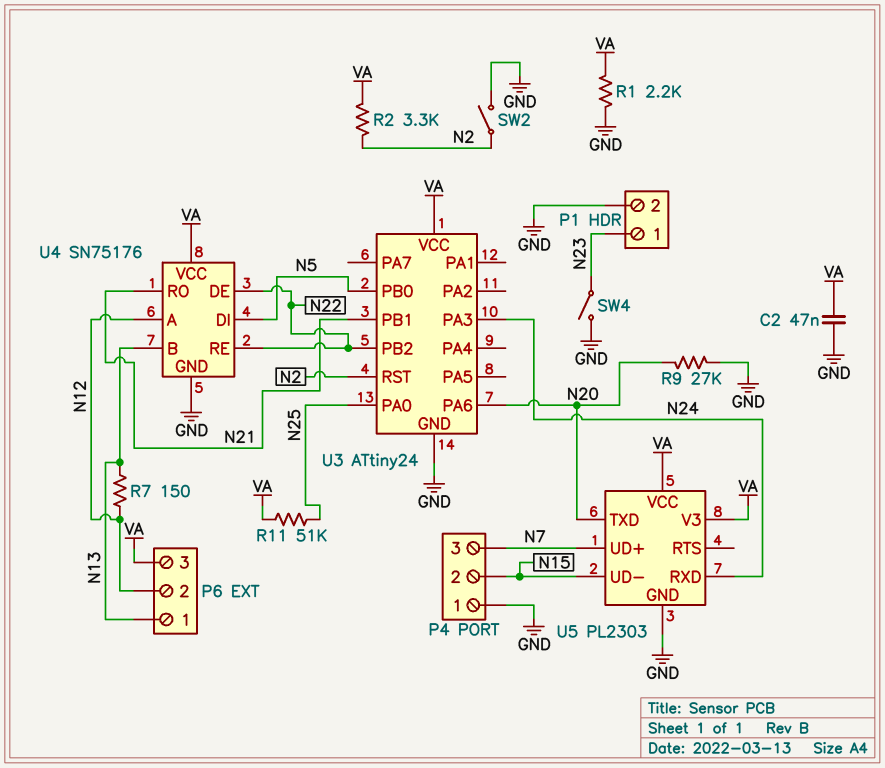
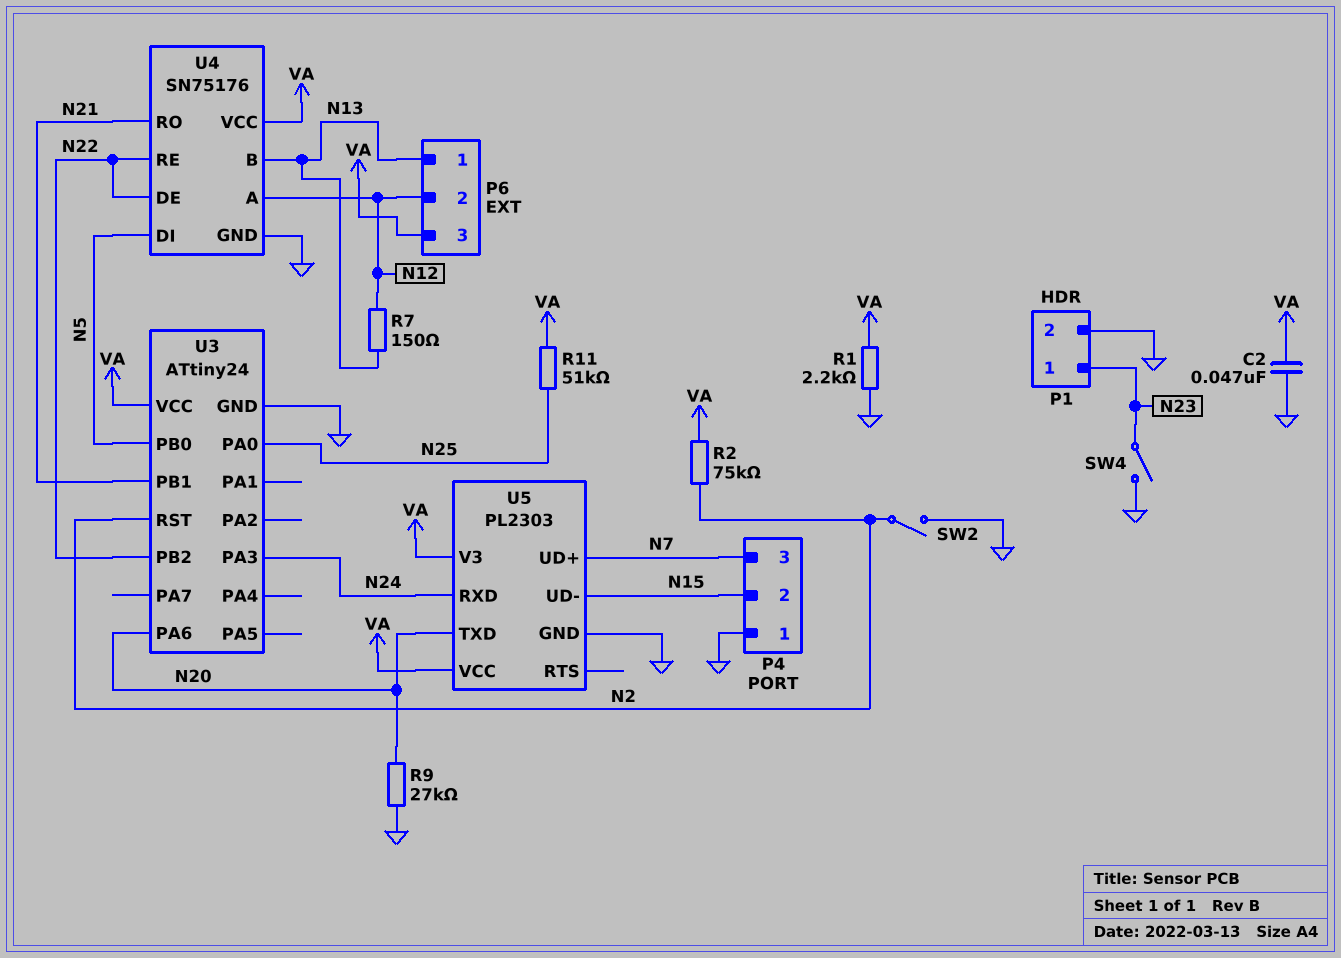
R2: 3.3k (N2, VA) -> 75k (N2, VA)

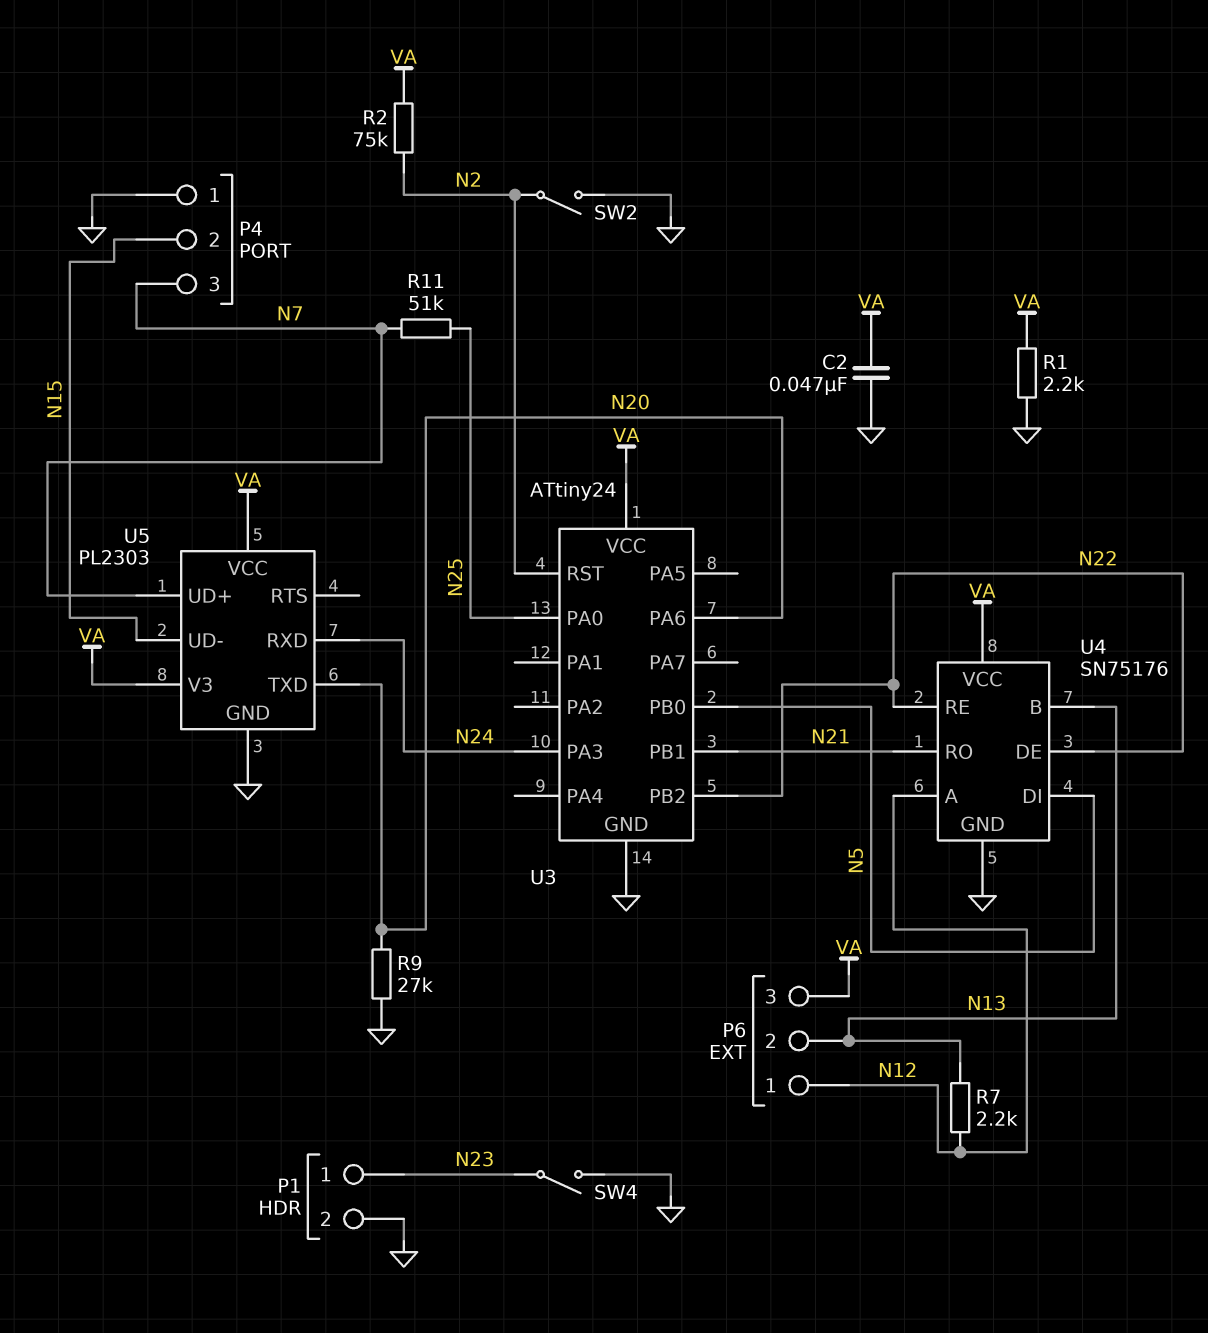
P6 pin 1: N13 -> N12
P6 pin 2: N12 -> N13
R7: 150 (N12, N13) -> 2.2k (N12, N13)
R11: 51k (N25, VA) -> 51k (N7, N25)

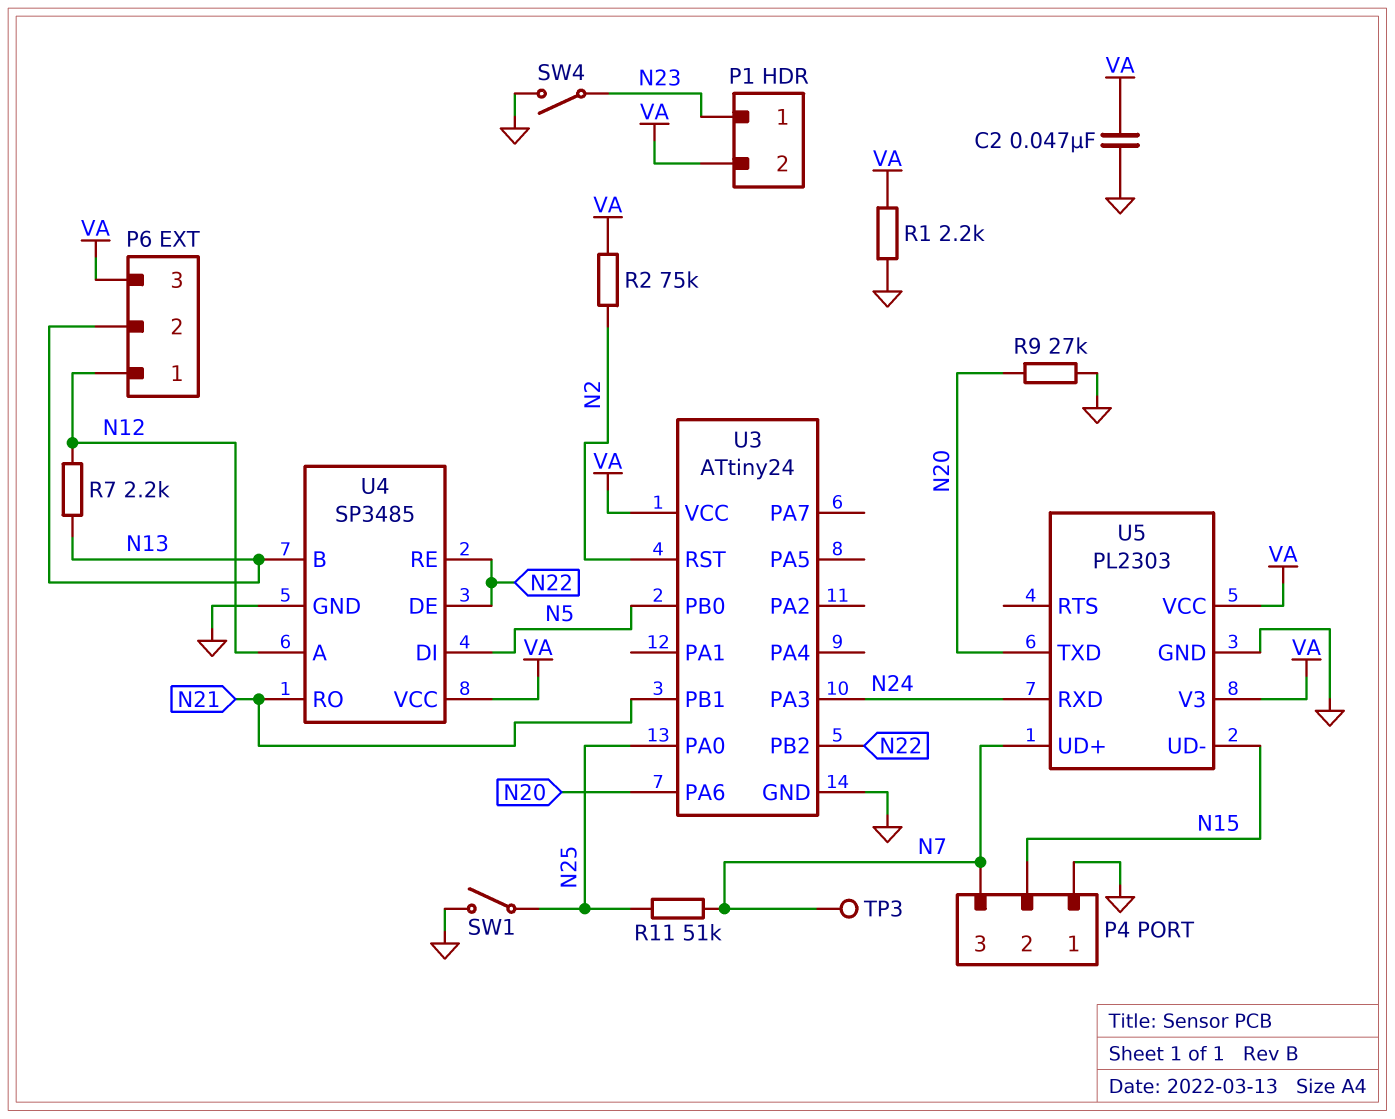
P1 pin 2: GND -> VA
SW1: none -> switch (GND, N25)
SW2: switch (GND, N2) -> none
TP3: none -> test point (N7)
U4: SN75176 -> SP3485

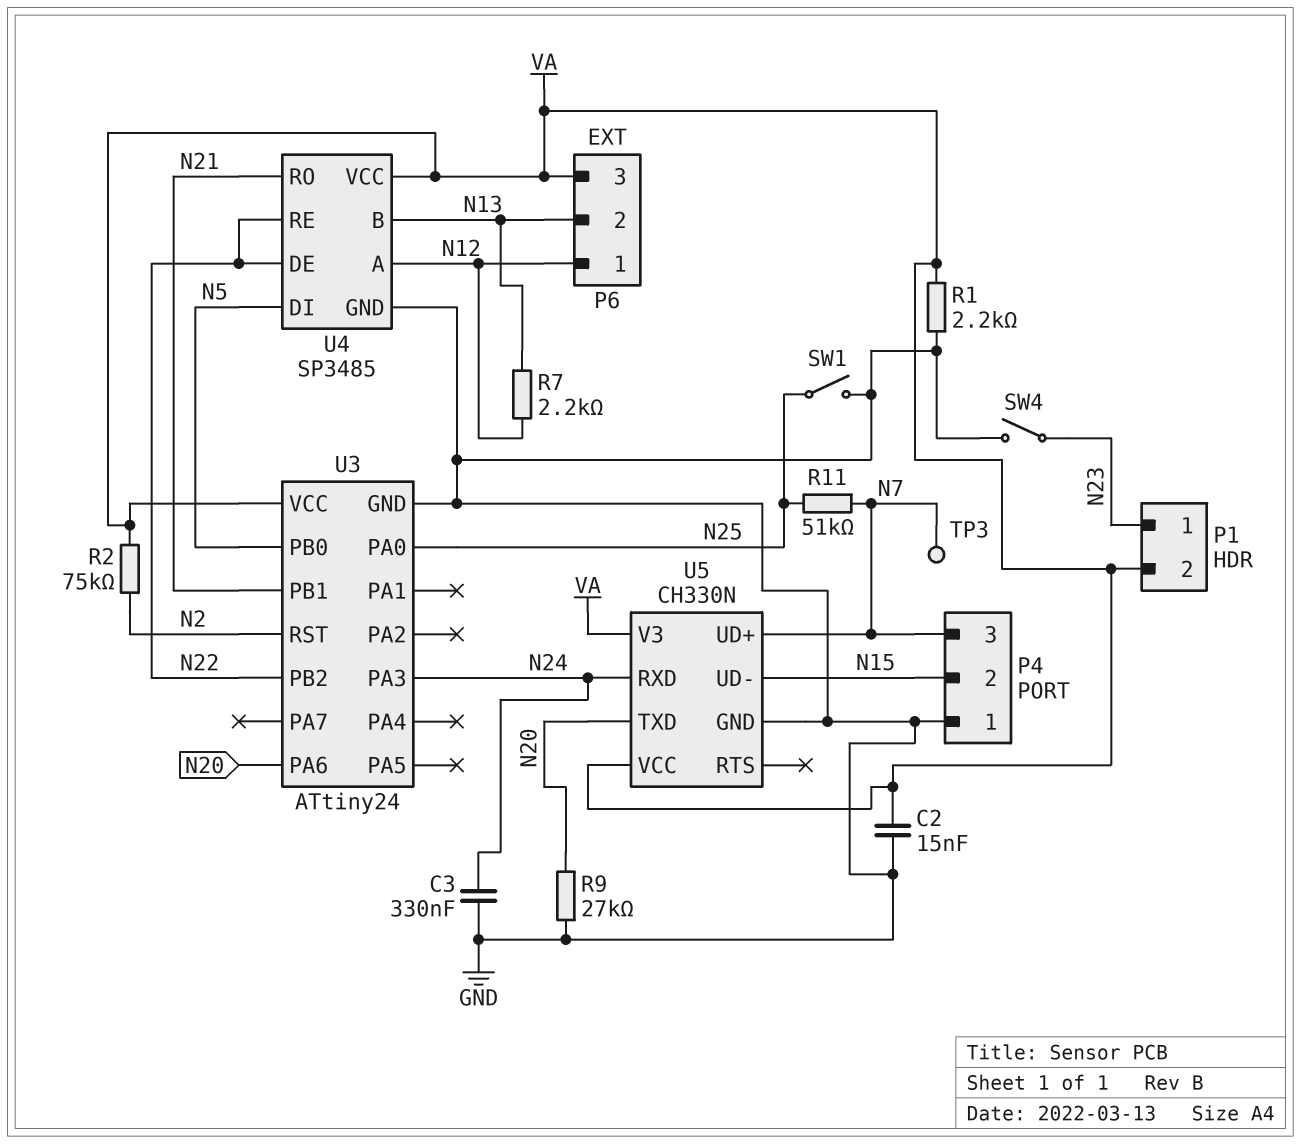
C2: 47nF (GND, VA) -> 15nF (GND, VA)
C3: none -> 330nF (GND, N24)
U5: PL2303 -> CH330N

